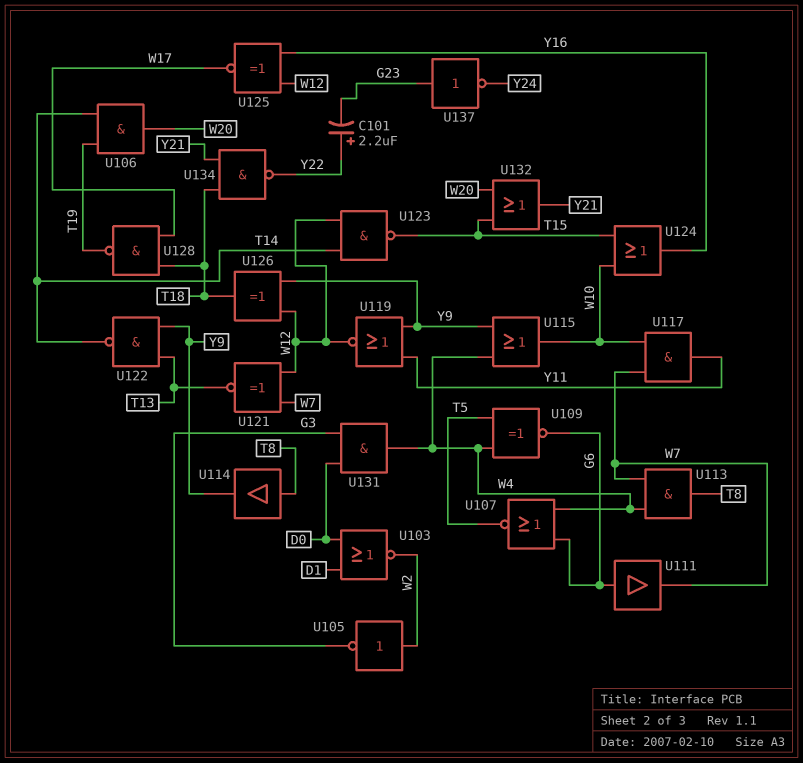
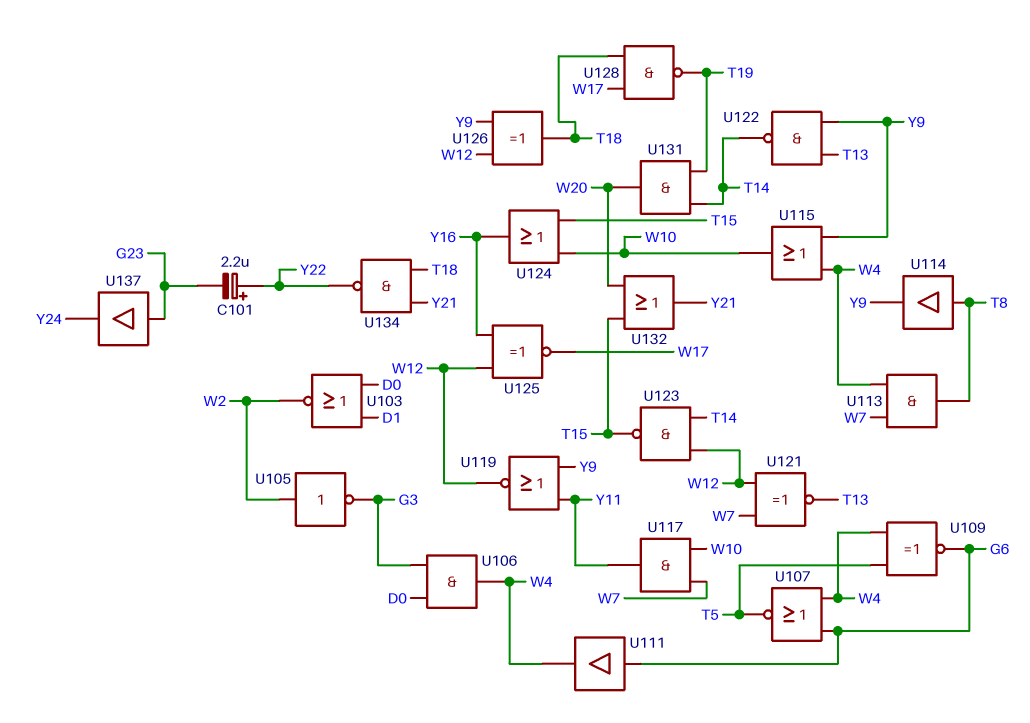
U106: AND (in T14, in T19, out W20) -> AND (in D0, in G3, out W4)
U111: buffer (in G6, out W7) -> buffer (in G6, out W4)
U131: AND (in D0, in G3, out W4) -> AND (in T14, in T19, out W20)
U137: NOT (in G23, out Y24) -> buffer (in G23, out Y24)

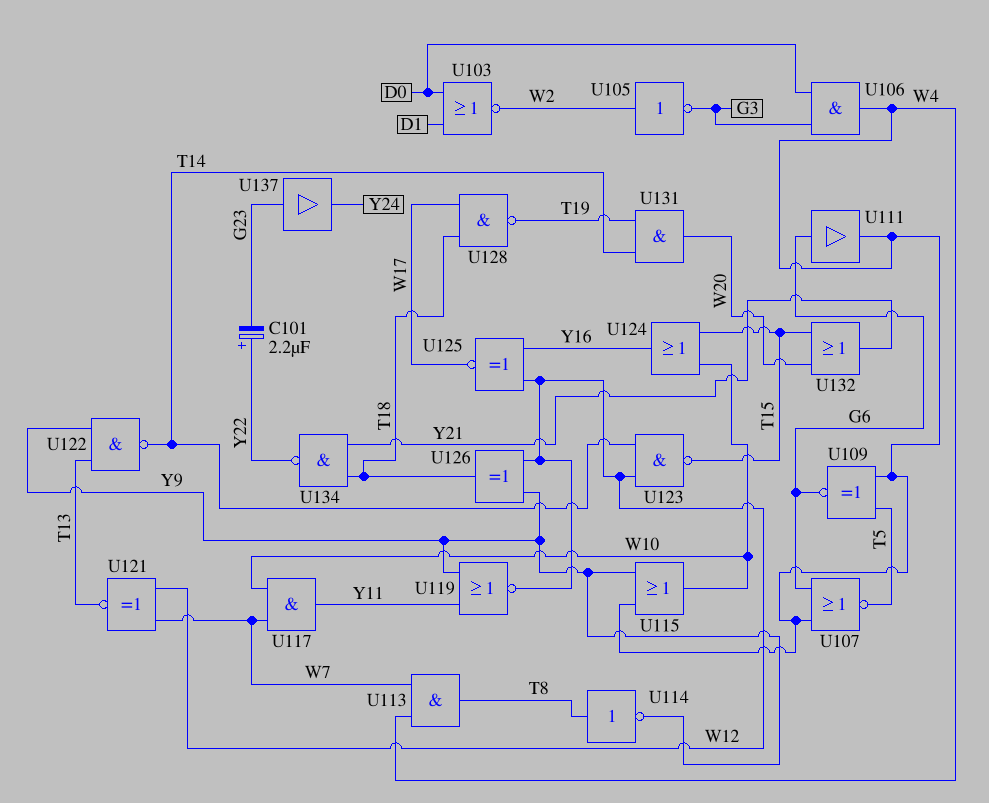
U114: buffer (in T8, out Y9) -> NOT (in T8, out Y9)

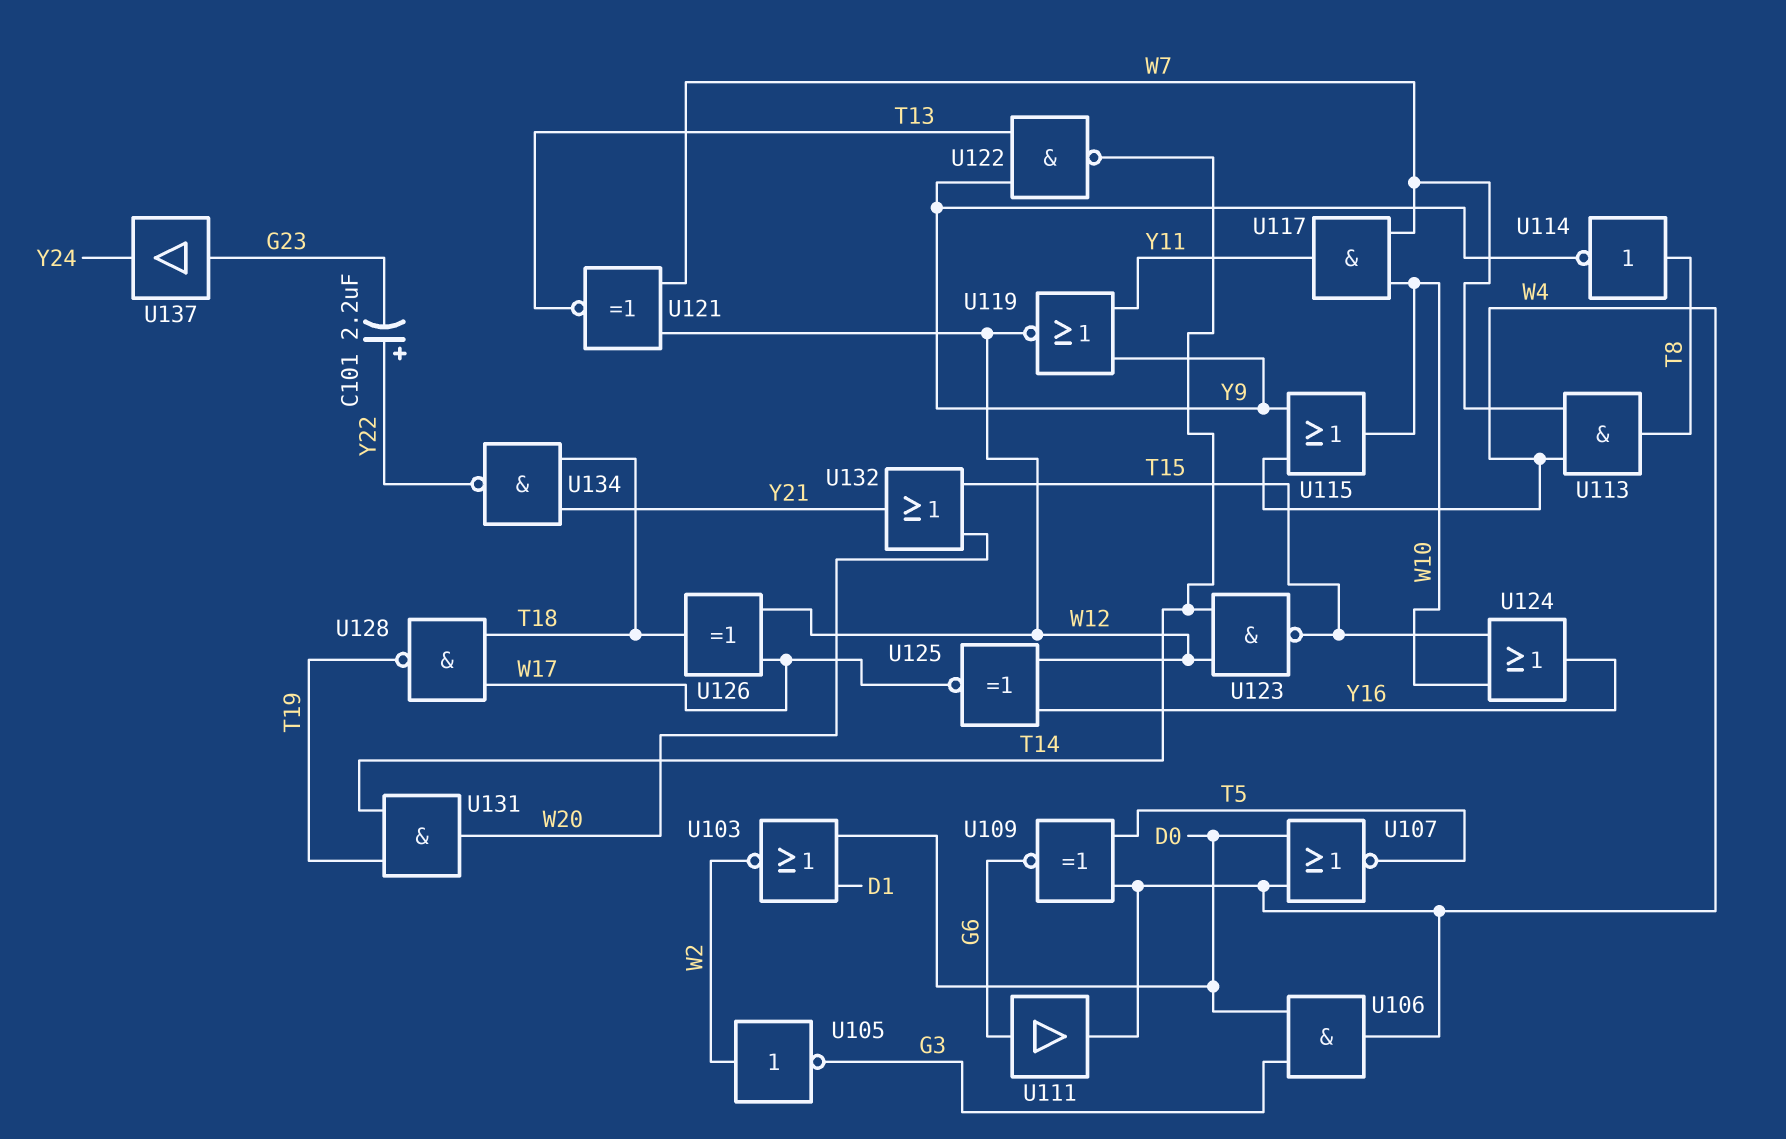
U107: NOR (in G6, in W4, out T5) -> NOR (in D0, in W4, out T5)
U126: XOR (in W12, in Y9, out T18) -> XOR (in W12, in W17, out T18)

